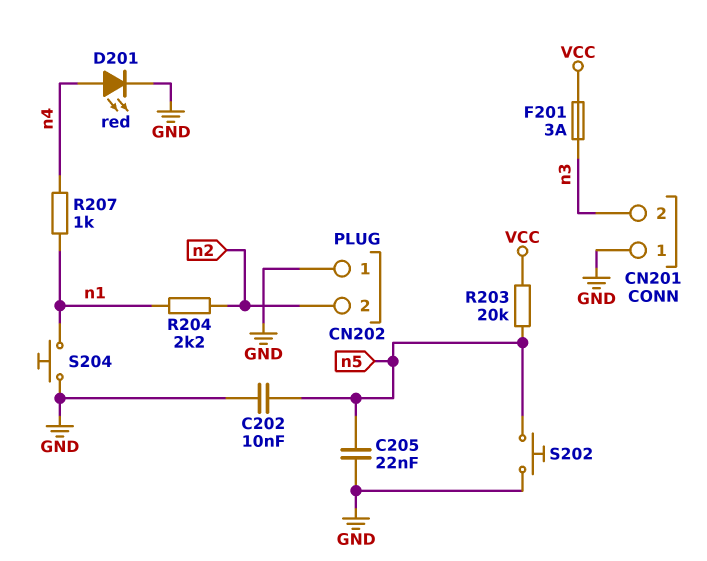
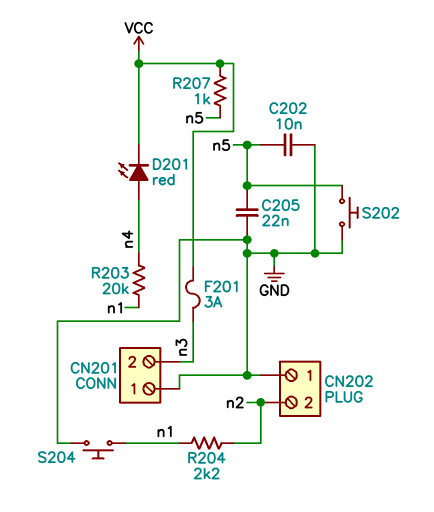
D201: LED red (A n4, K GND) -> LED red (A n4, K VCC)
R203: 20k (VCC, n5) -> 20k (n1, n4)
R207: 1k (n1, n4) -> 1k (VCC, n5)

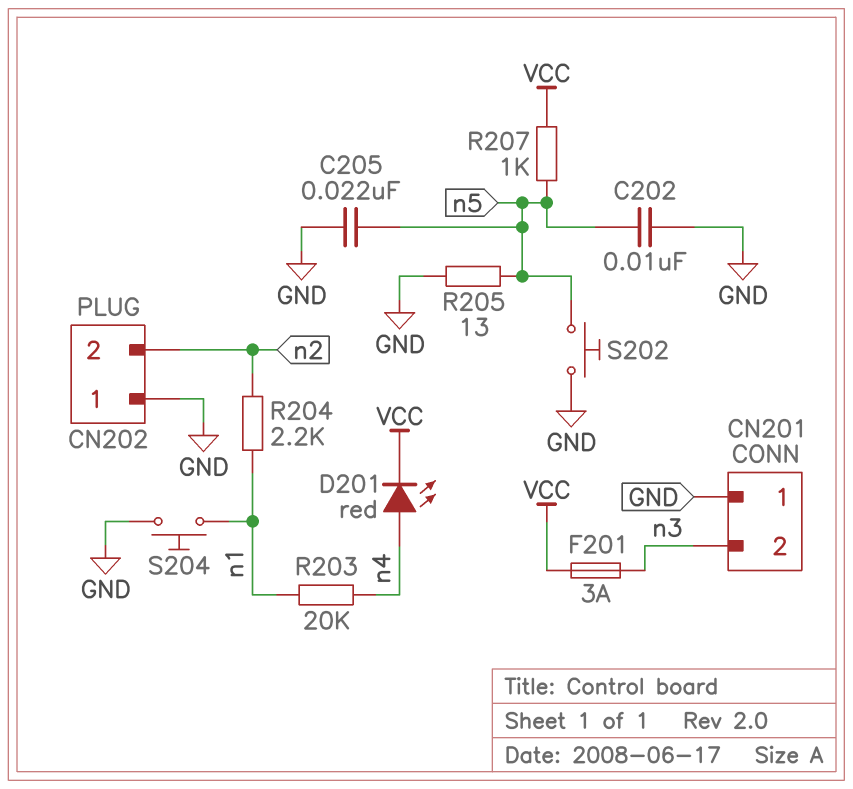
R205: none -> 13 (GND, n5)

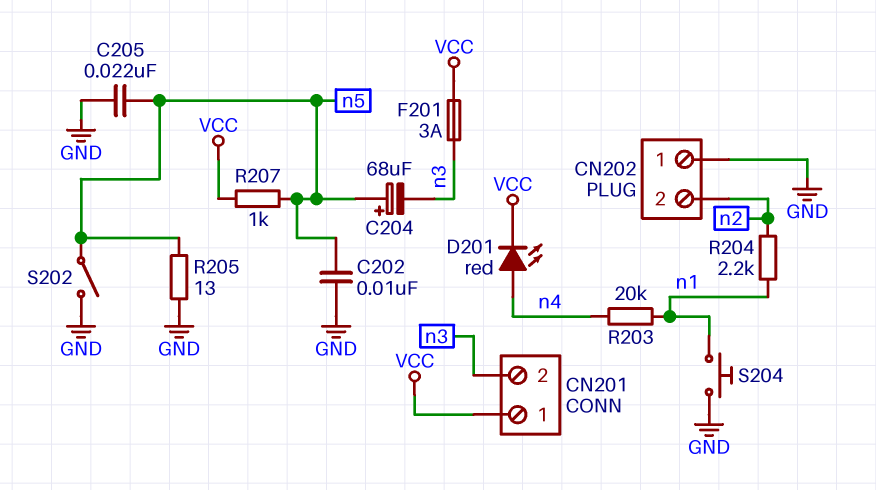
C204: none -> 68uF (plus n5, minus n3)
CN201 pin 1: GND -> VCC
S202: button (GND, n5) -> switch (GND, n5)

